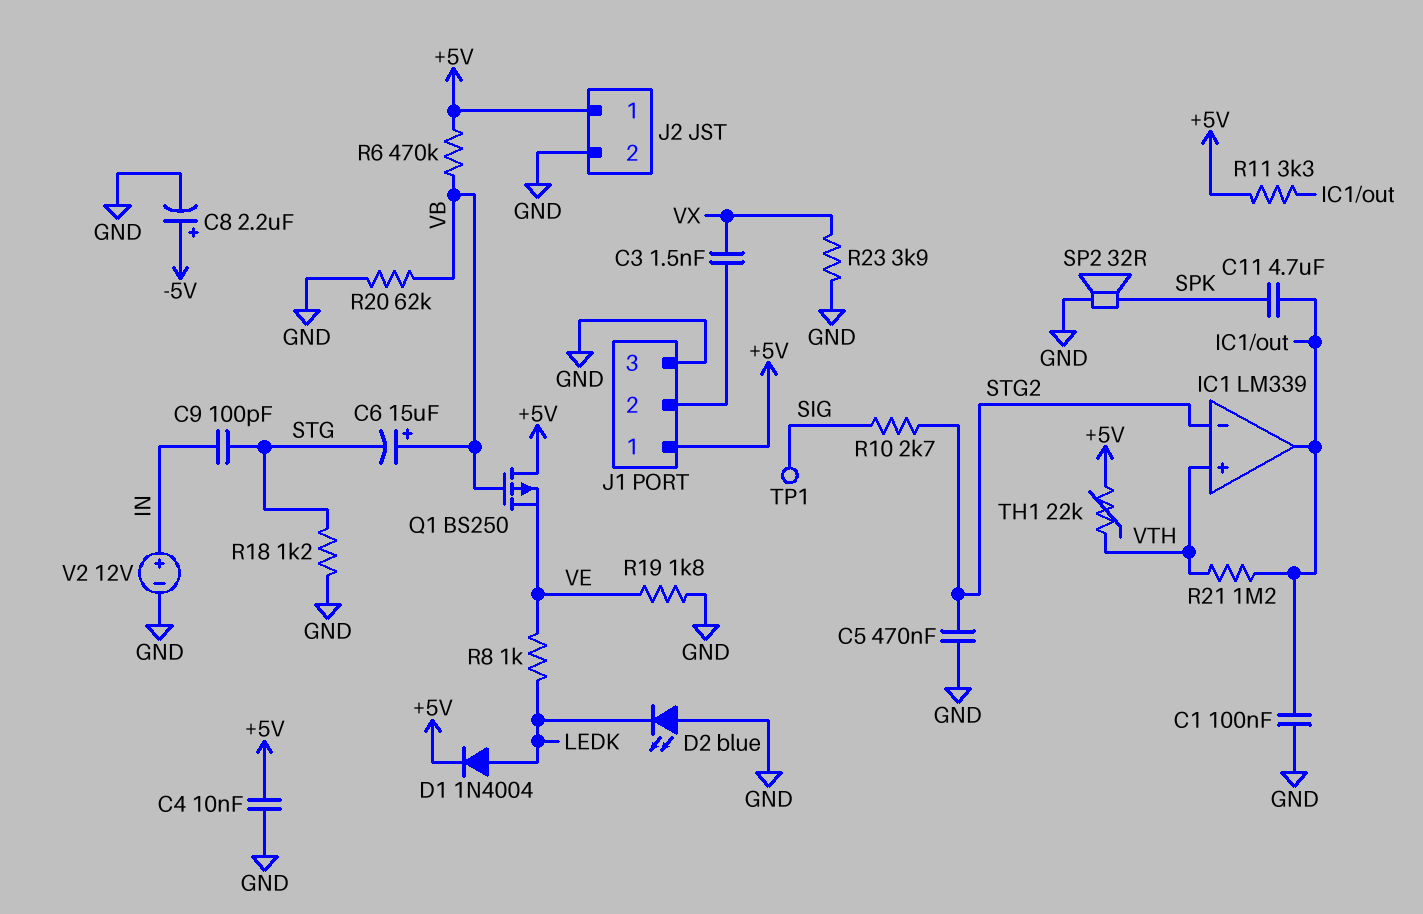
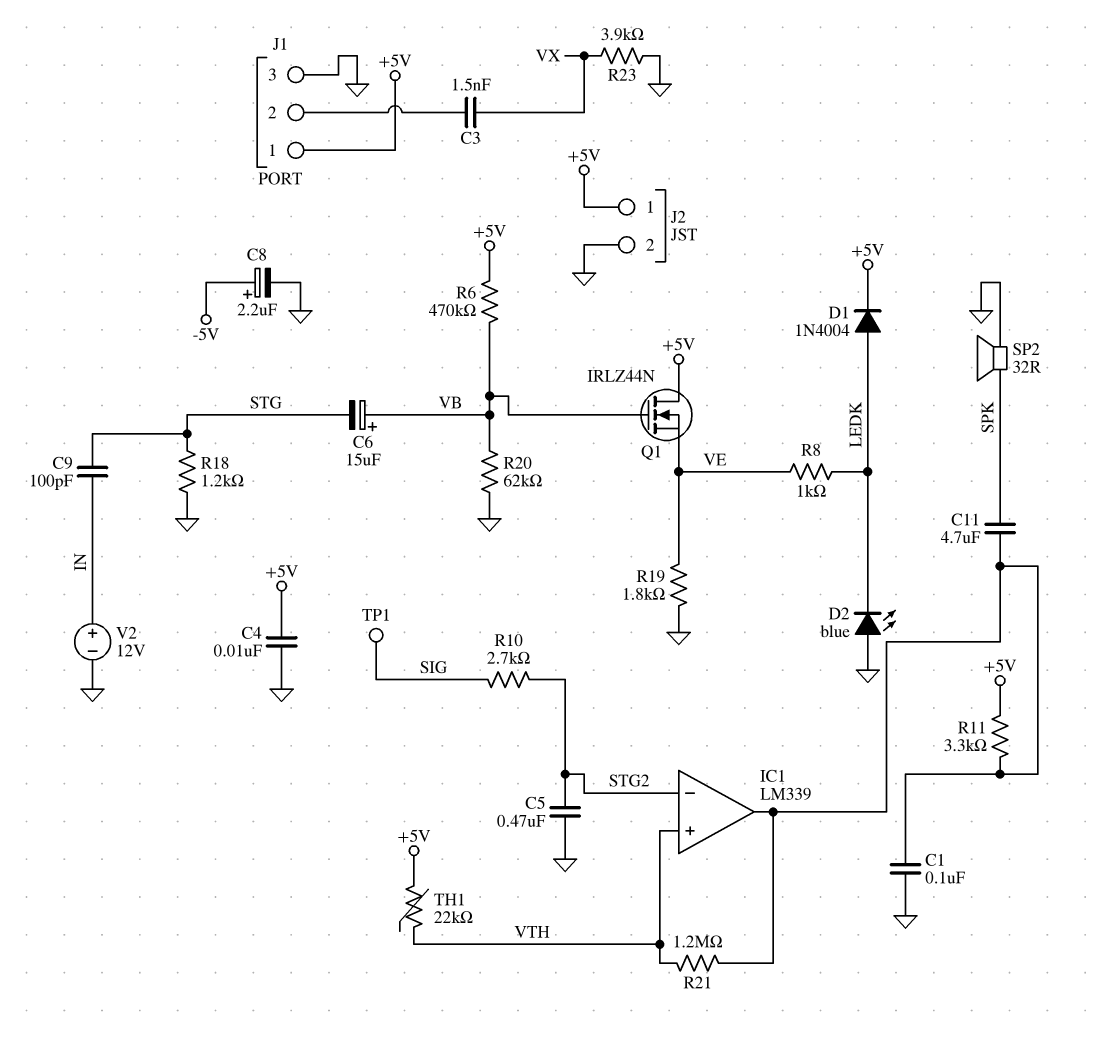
Q1: PMOS BS250 (G VB, D +5V, S VE) -> NMOS IRLZ44N (G VB, D +5V, S VE)

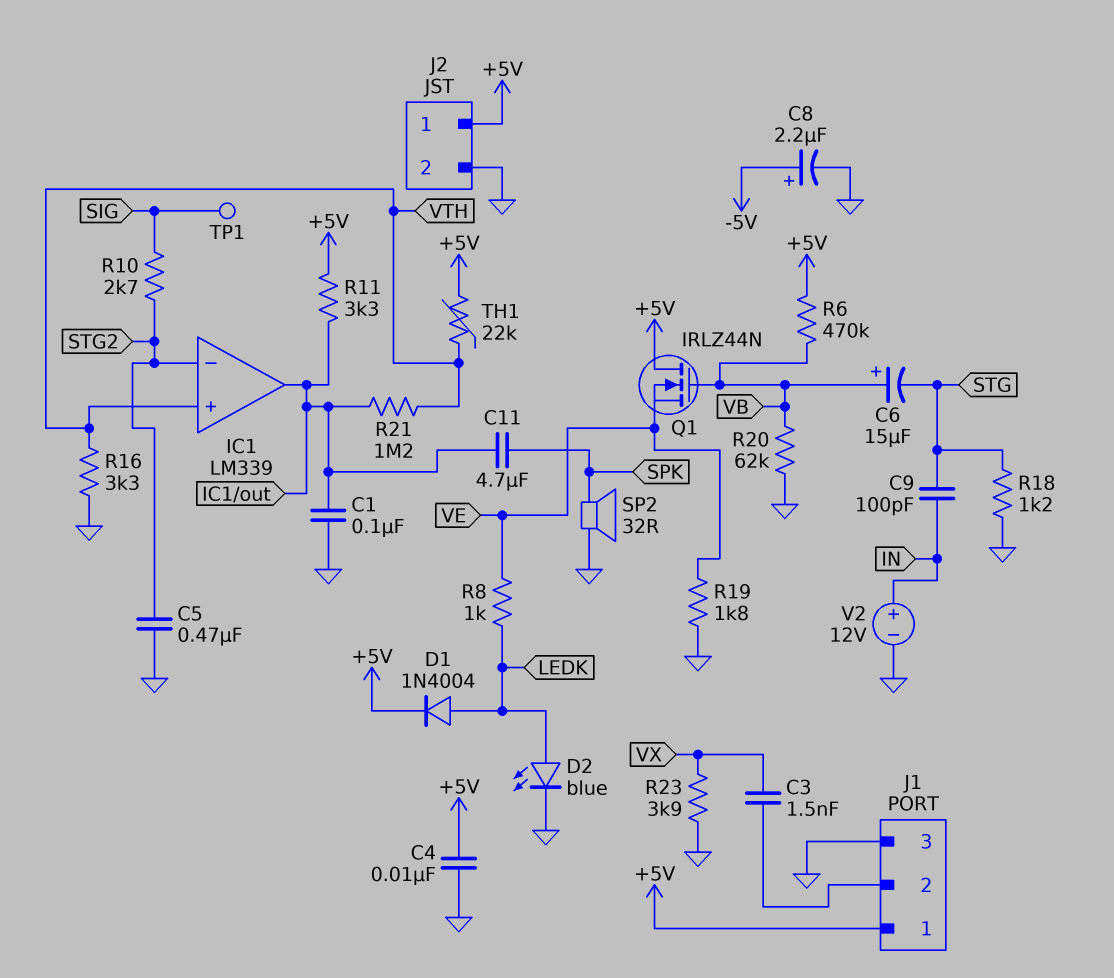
D2: LED blue (A GND, K LEDK) -> LED blue (A LEDK, K GND)
R16: none -> 3.3k (GND, VTH)

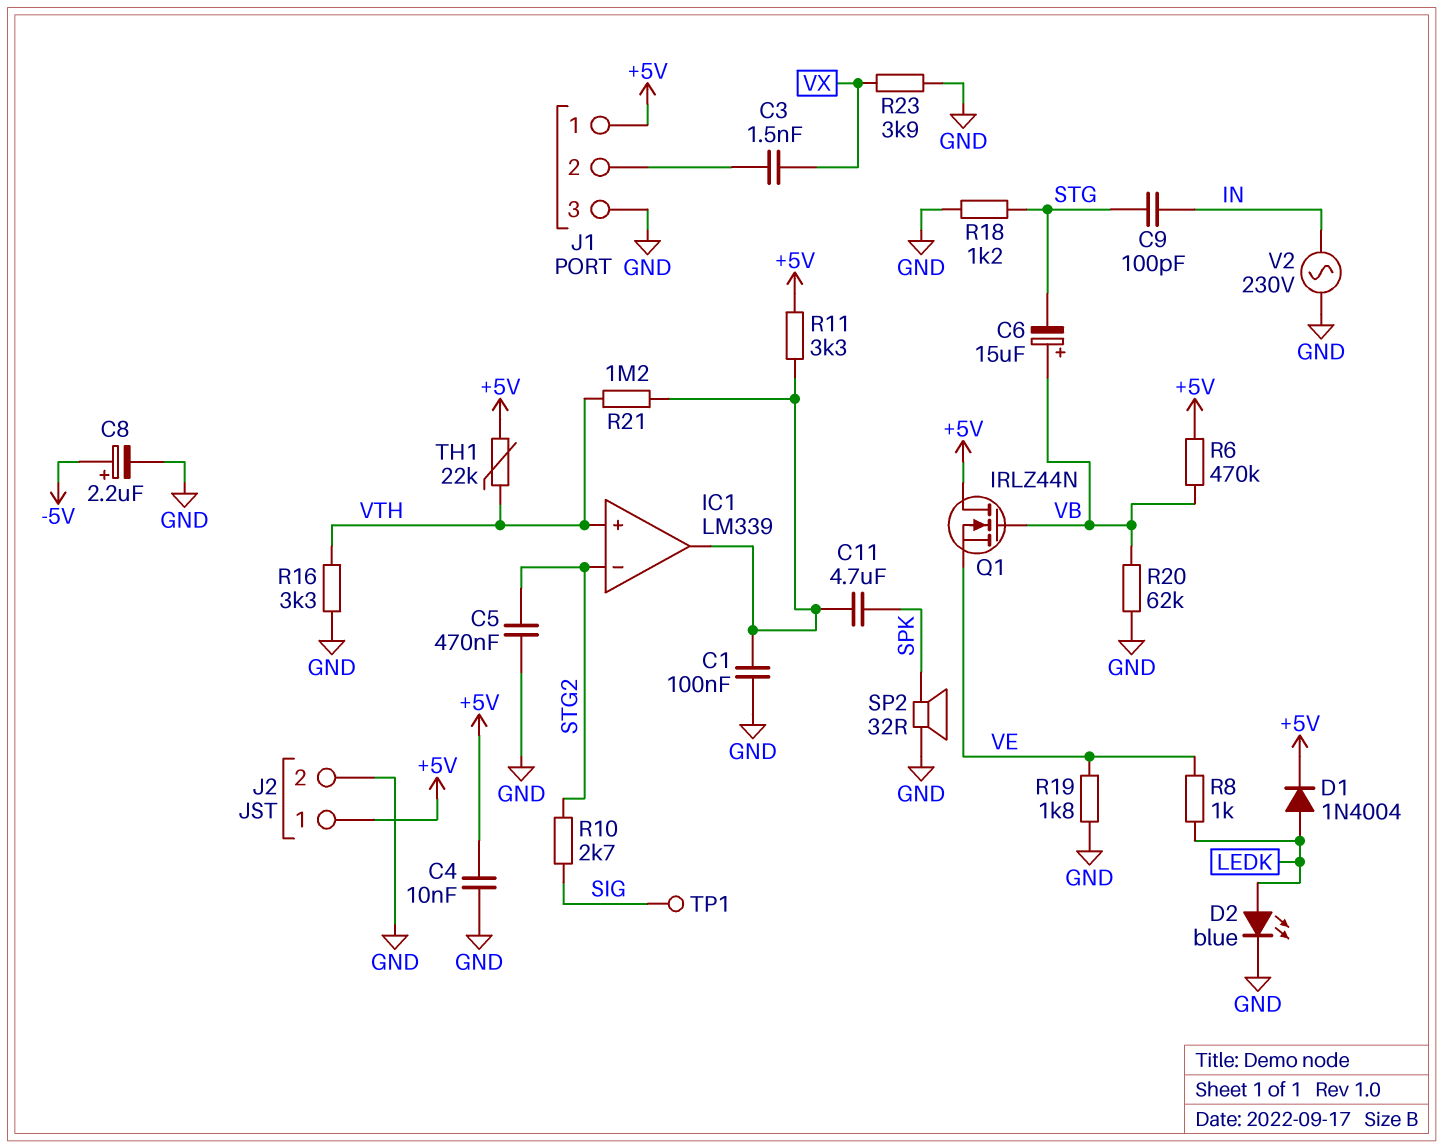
V2: 12V (plus IN, minus GND) -> AC 230V (GND, IN)

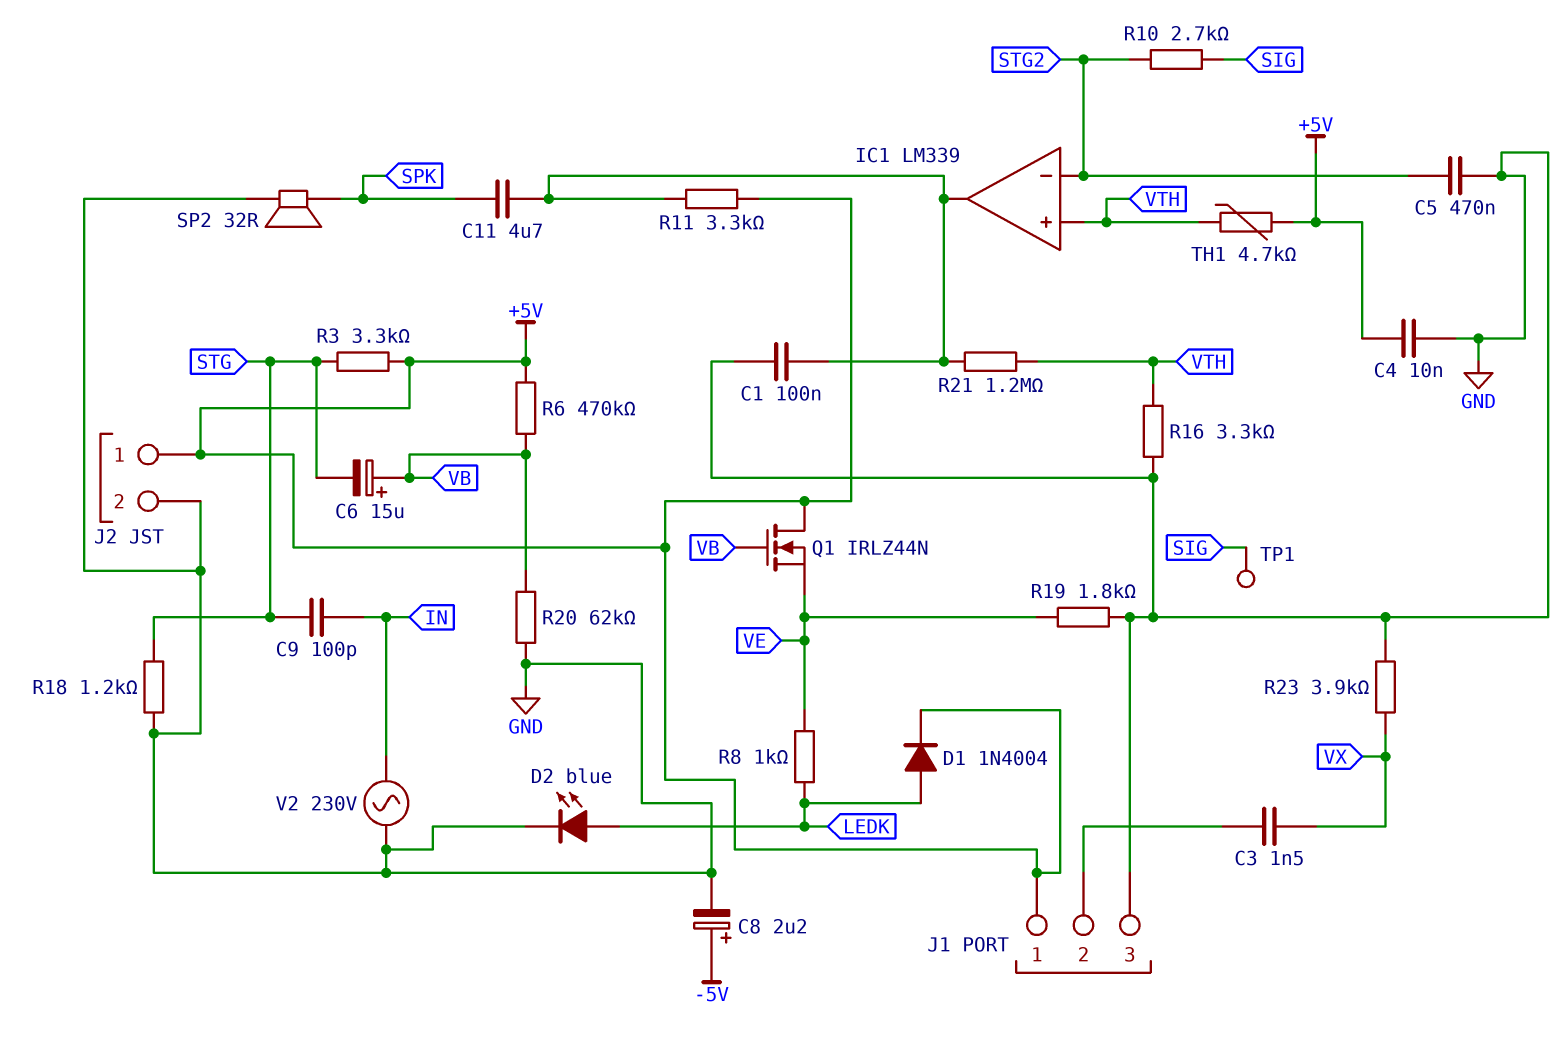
R3: none -> 3.3k (+5V, STG)
TH1: 22k (+5V, VTH) -> 4.7k (+5V, VTH)

